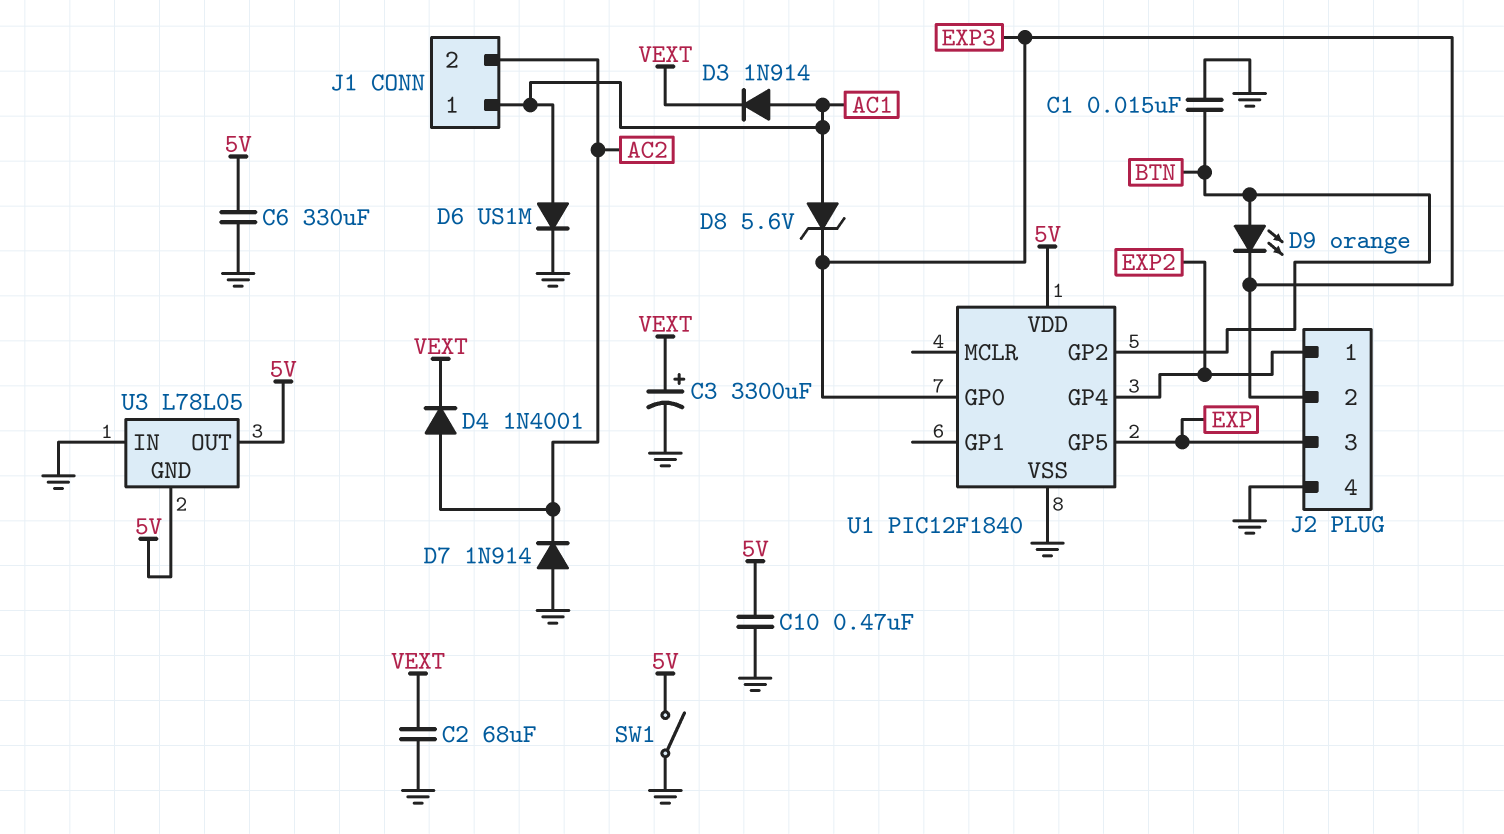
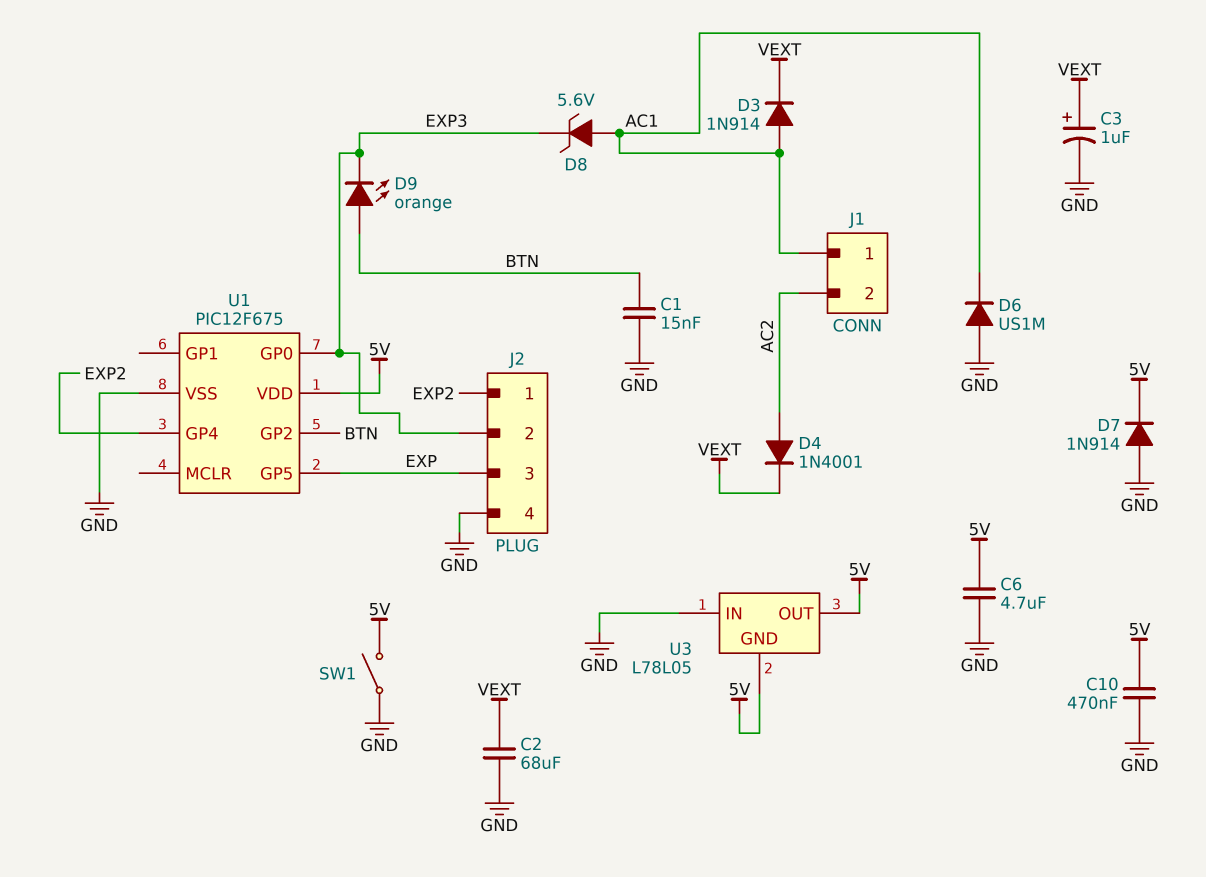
C3: 3300uF (plus VEXT, minus GND) -> 1uF (plus VEXT, minus GND)
C6: 330uF (5V, GND) -> 4.7uF (5V, GND)
D6: diode US1M (A AC1, K GND) -> diode US1M (A GND, K AC1)
D7: diode 1N914 (A GND, K AC2) -> diode 1N914 (A GND, K 5V)
U1: PIC12F1840 -> PIC12F675

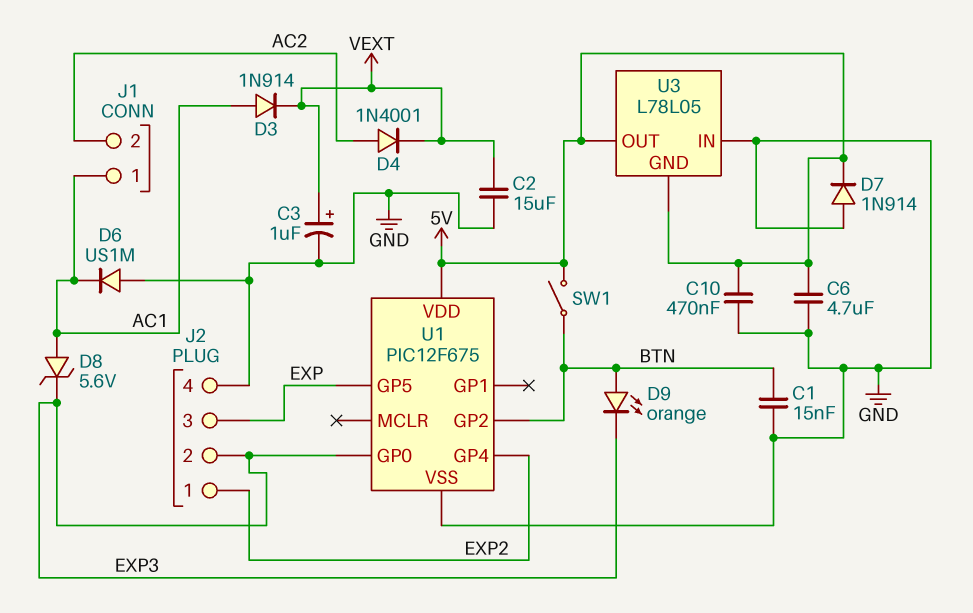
C2: 68uF (GND, VEXT) -> 15uF (GND, VEXT)
SW1: switch (5V, GND) -> switch (5V, BTN)

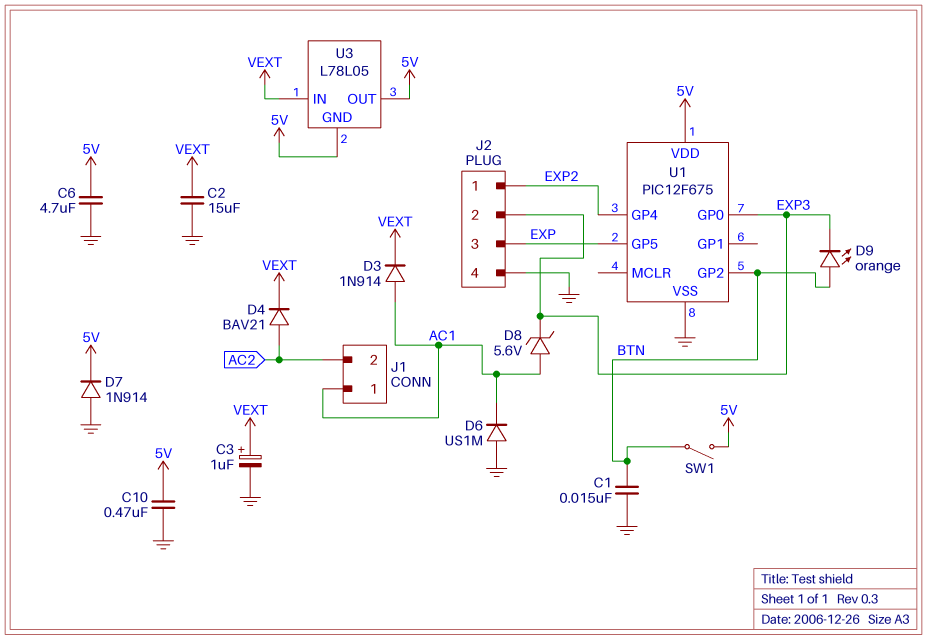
D4: diode 1N4001 (A AC2, K VEXT) -> diode BAV21 (A AC2, K VEXT)
U3 pin IN: GND -> VEXT

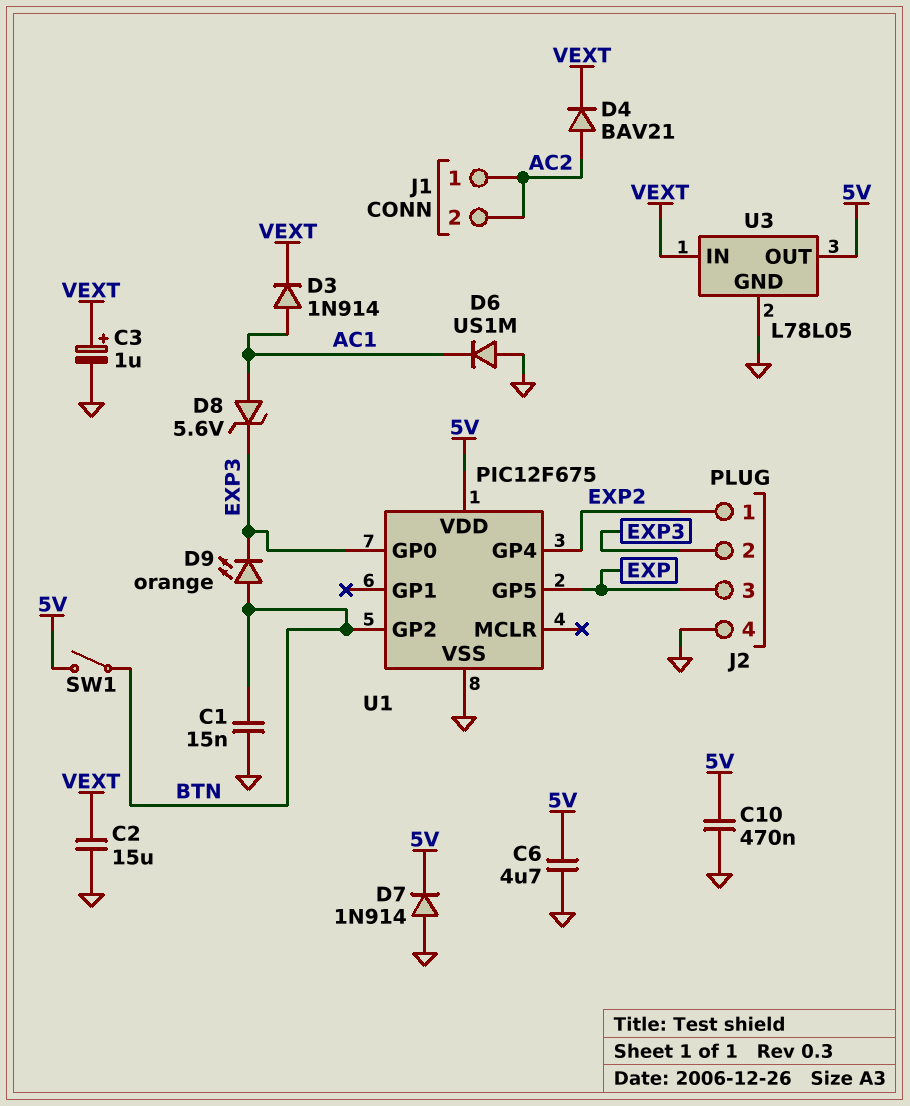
J1 pin 1: AC1 -> AC2
U3 pin GND: 5V -> GND

